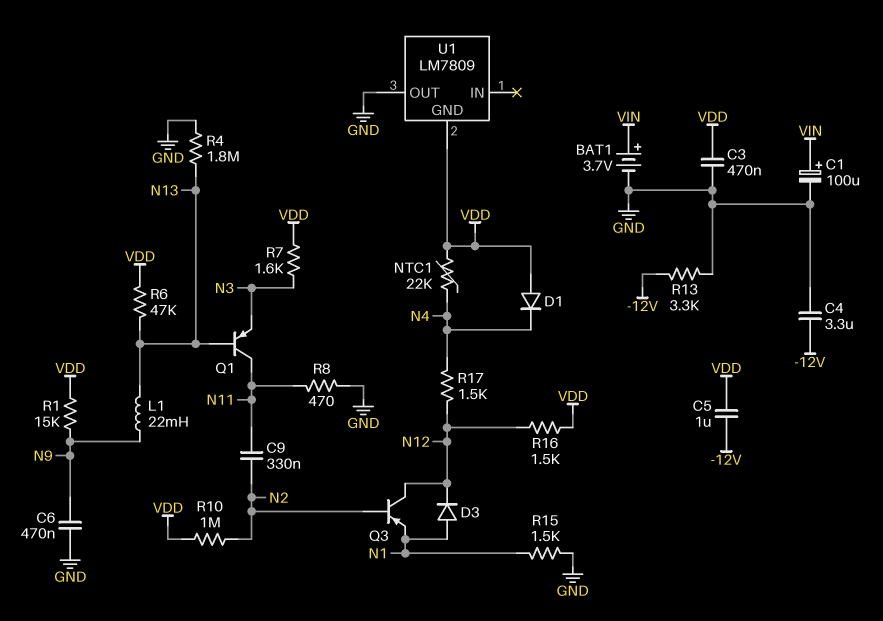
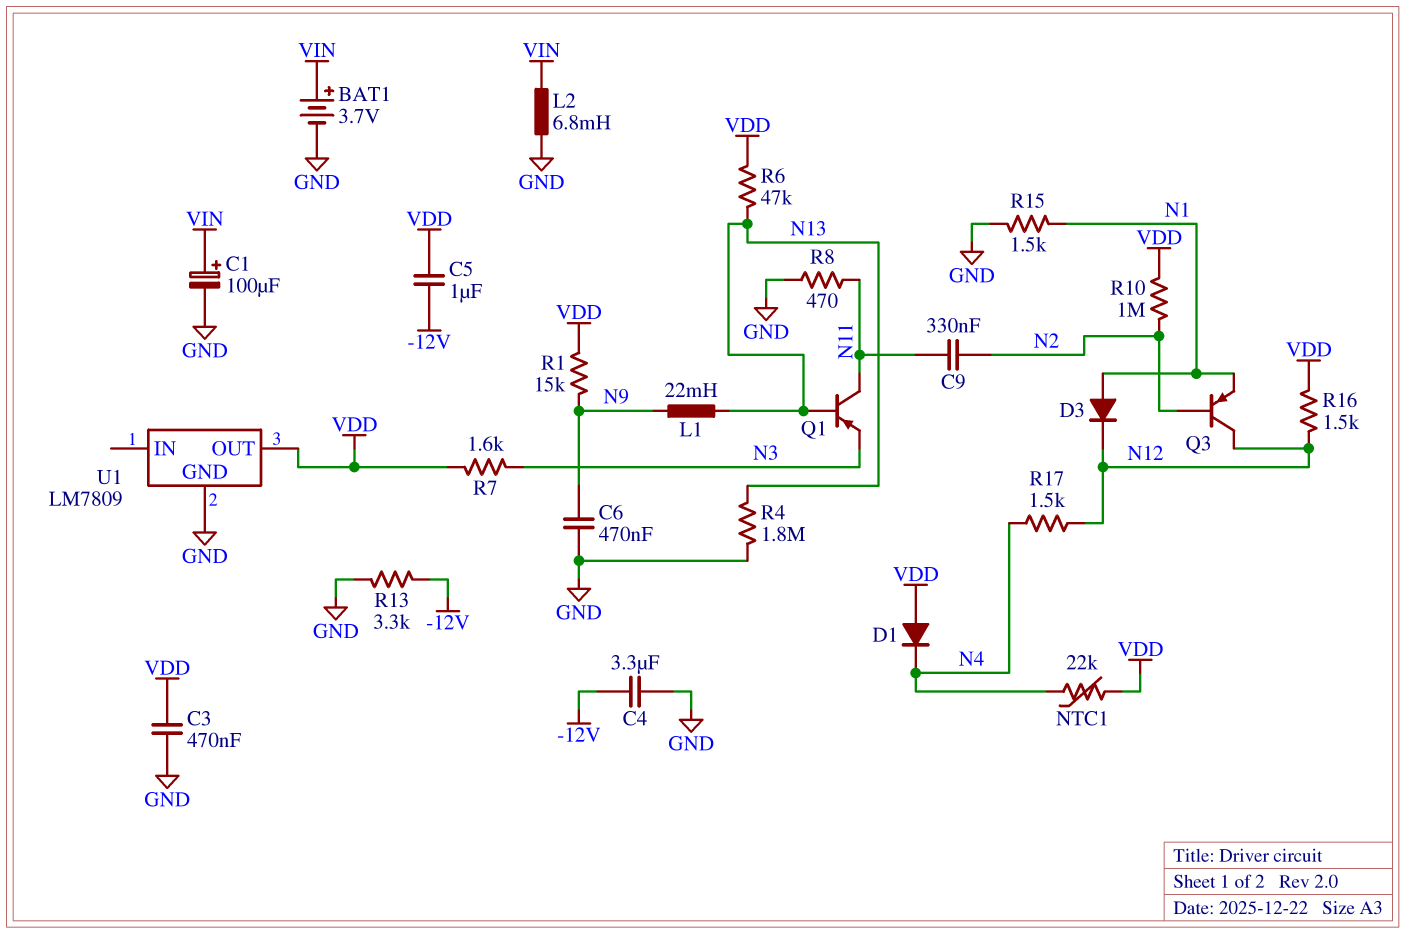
L2: none -> 6.8mH (GND, VIN)
U1 pin GND: VDD -> GND
U1 pin OUT: GND -> VDD

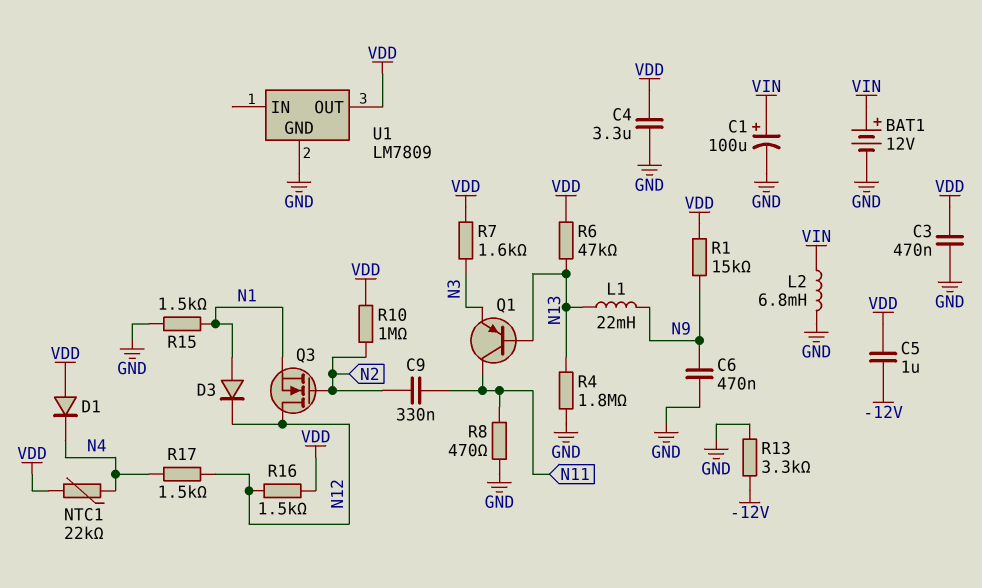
BAT1: 3.7V (plus VIN, minus GND) -> 12V (plus VIN, minus GND)
C4: 3.3uF (-12V, GND) -> 3.3uF (GND, VDD)
Q3: PNP (B N2, C N12, E N1) -> NMOS (G N2, D N12, S N1)

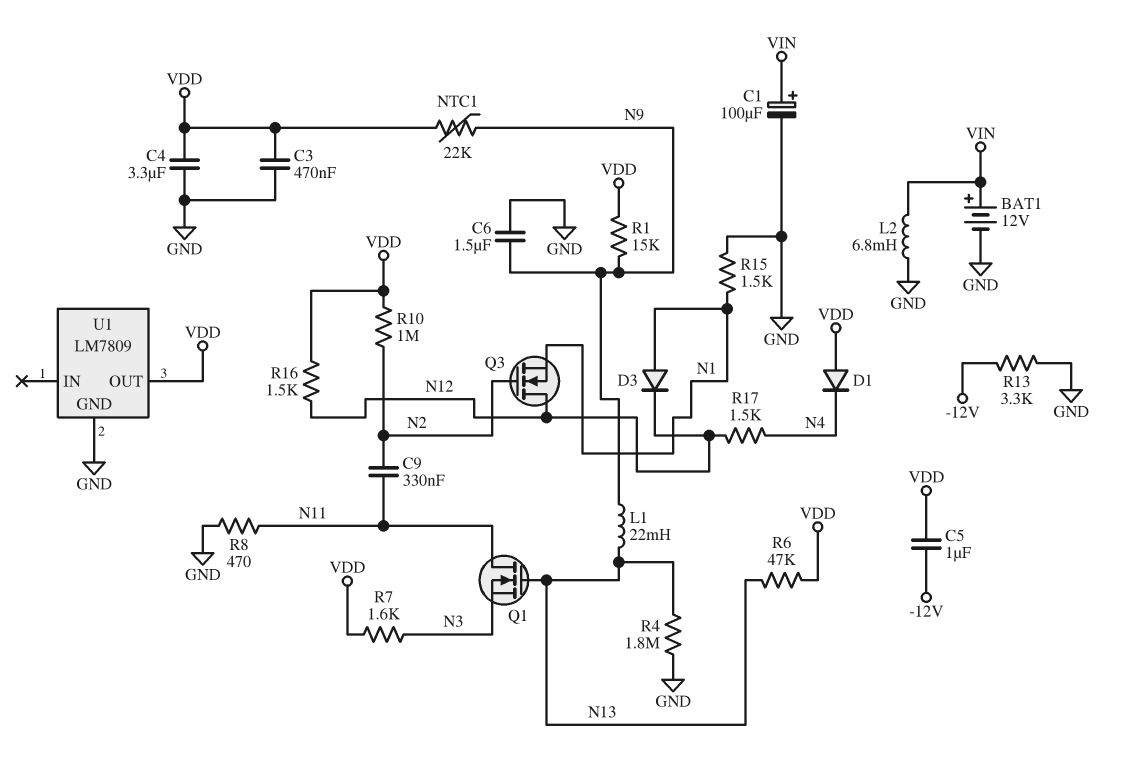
C6: 470nF (GND, N9) -> 1.5uF (GND, N9)
NTC1: 22k (N4, VDD) -> 22k (N9, VDD)
Q1: PNP (B N13, C N11, E N3) -> NMOS (G N13, D N11, S N3)

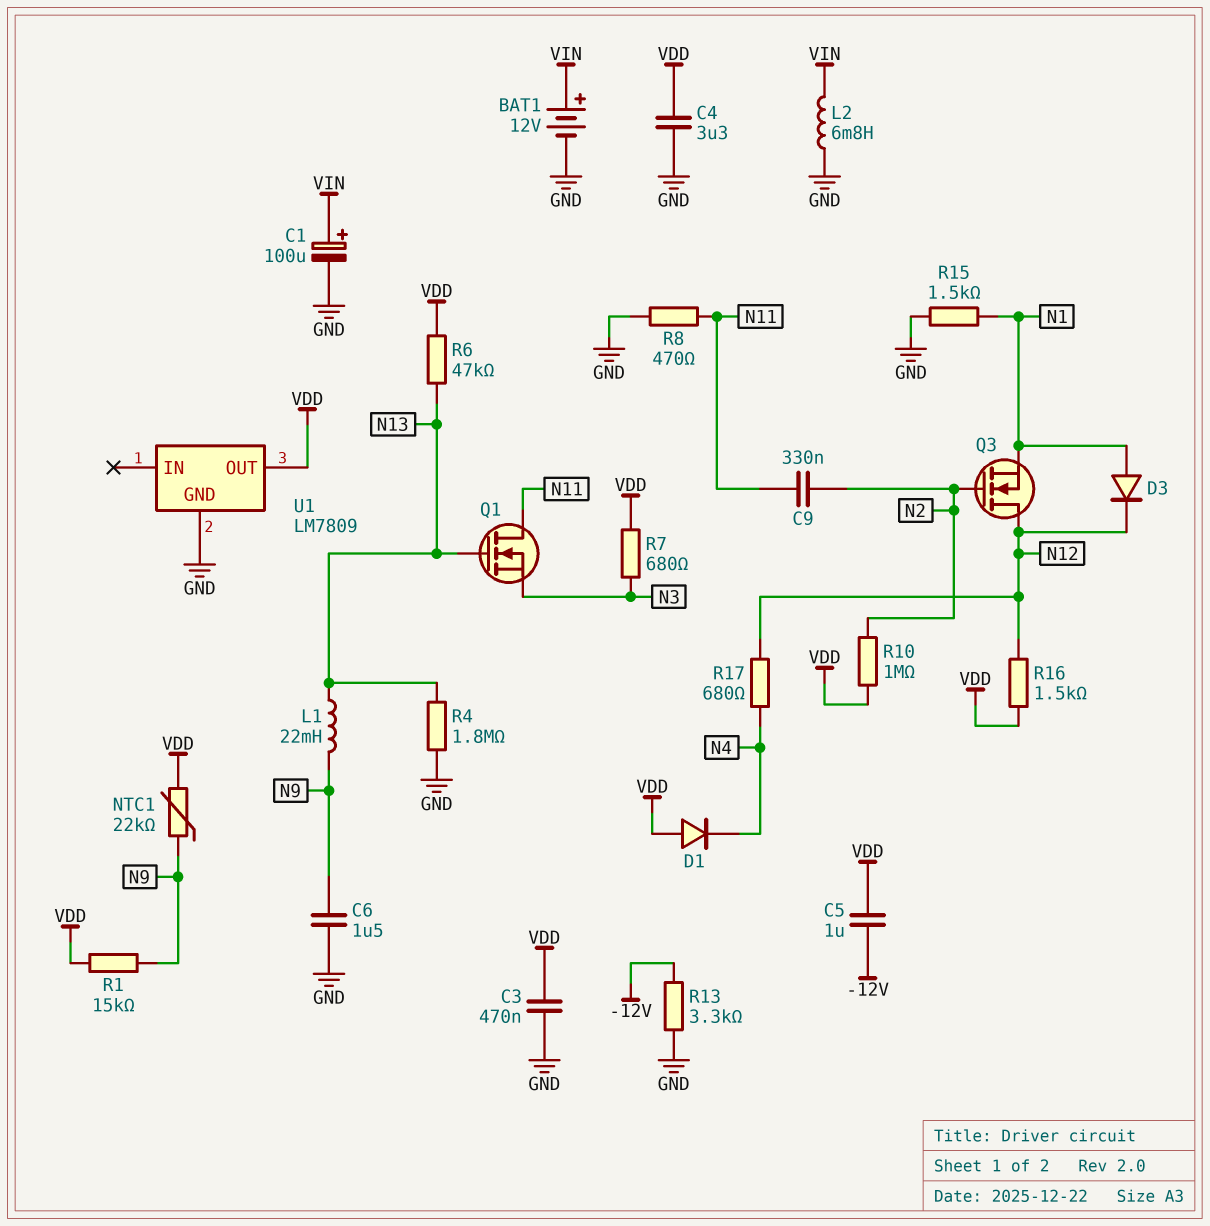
R7: 1.6k (N3, VDD) -> 680 (N3, VDD)
R17: 1.5k (N4, N12) -> 680 (N4, N12)

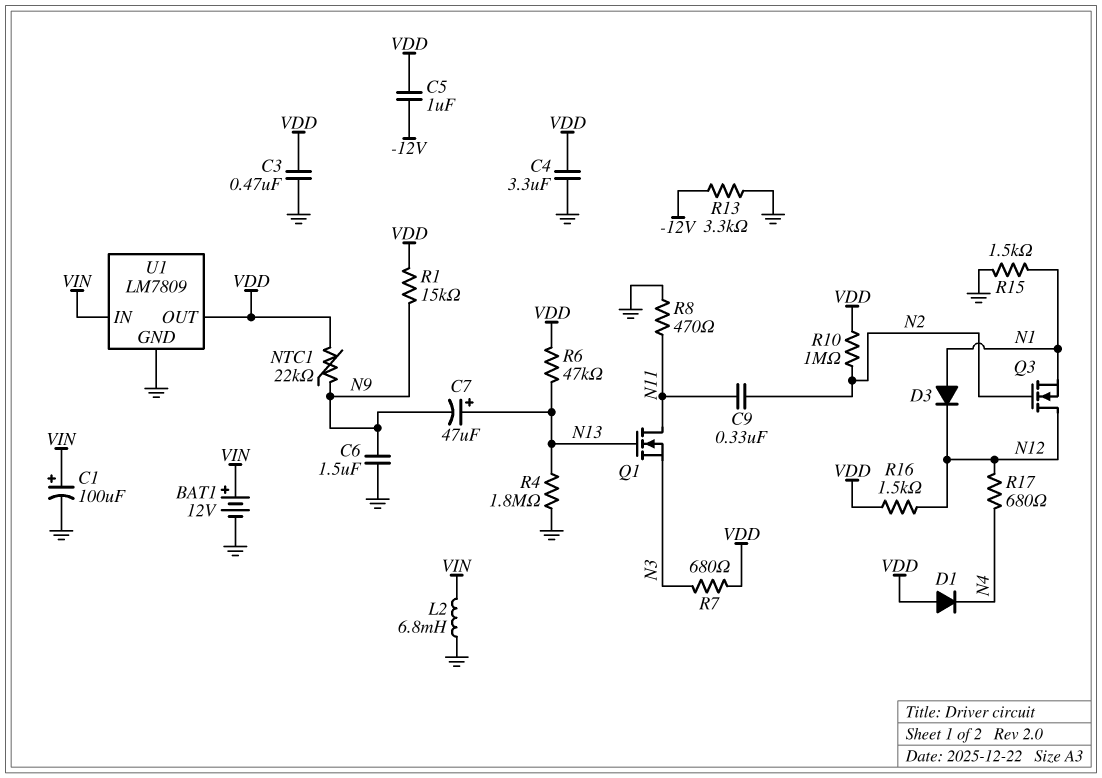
C7: none -> 47uF (plus N13, minus N9)
L1: 22mH (N9, N13) -> none
U1 pin IN: none -> VIN

